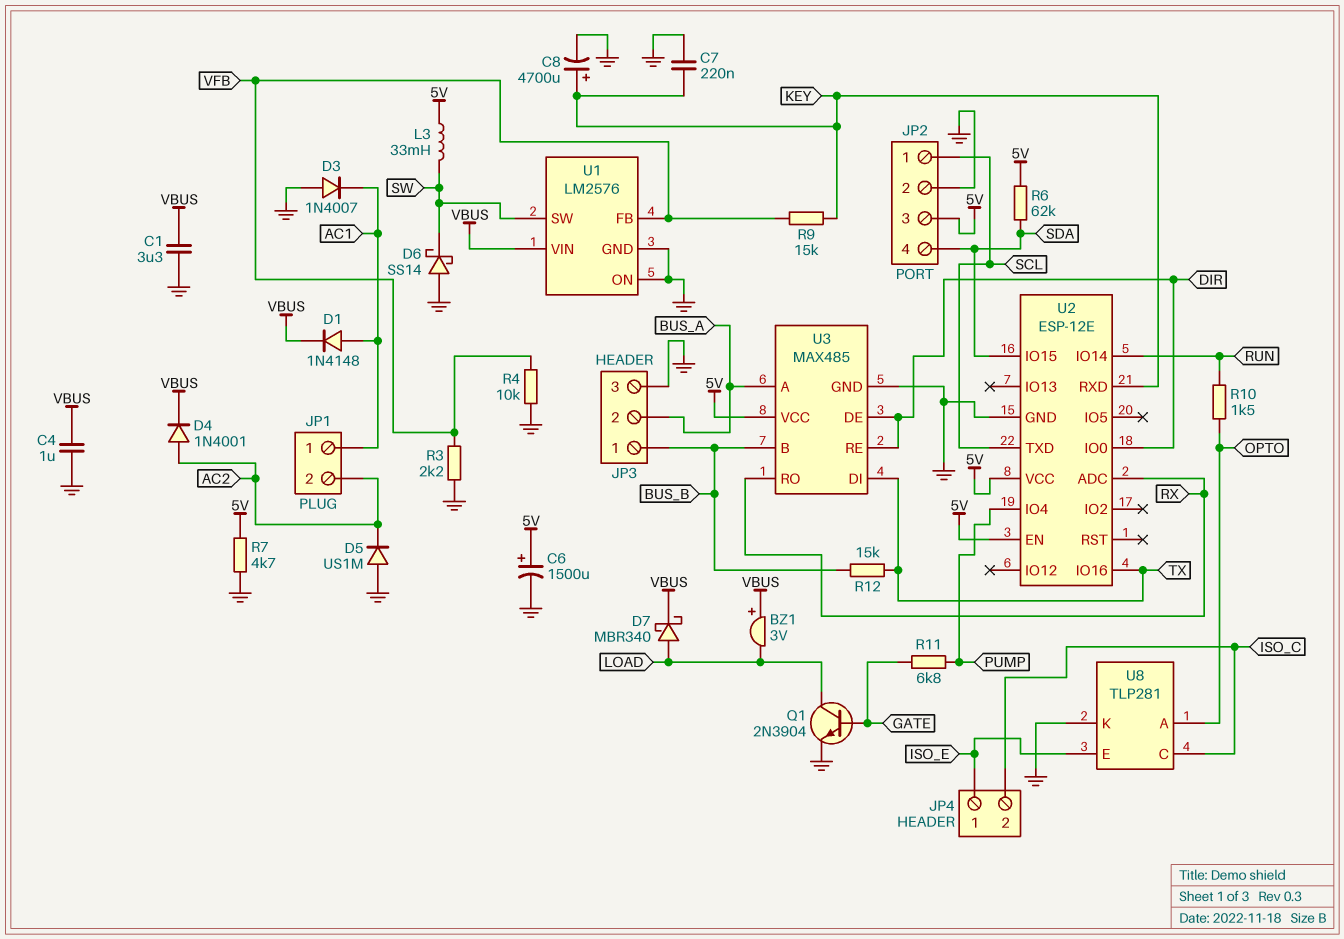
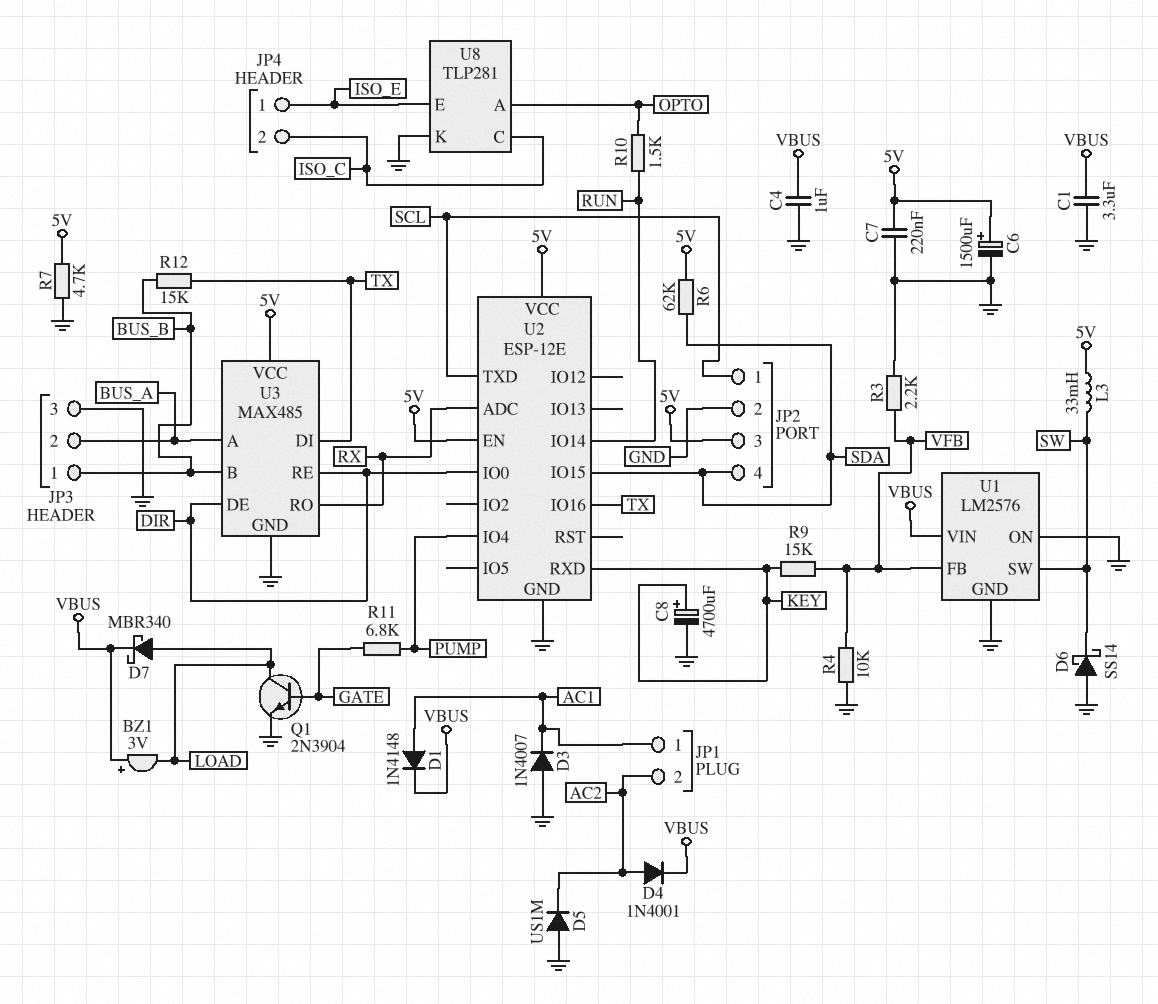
C7: 220nF (GND, KEY) -> 220nF (5V, GND)

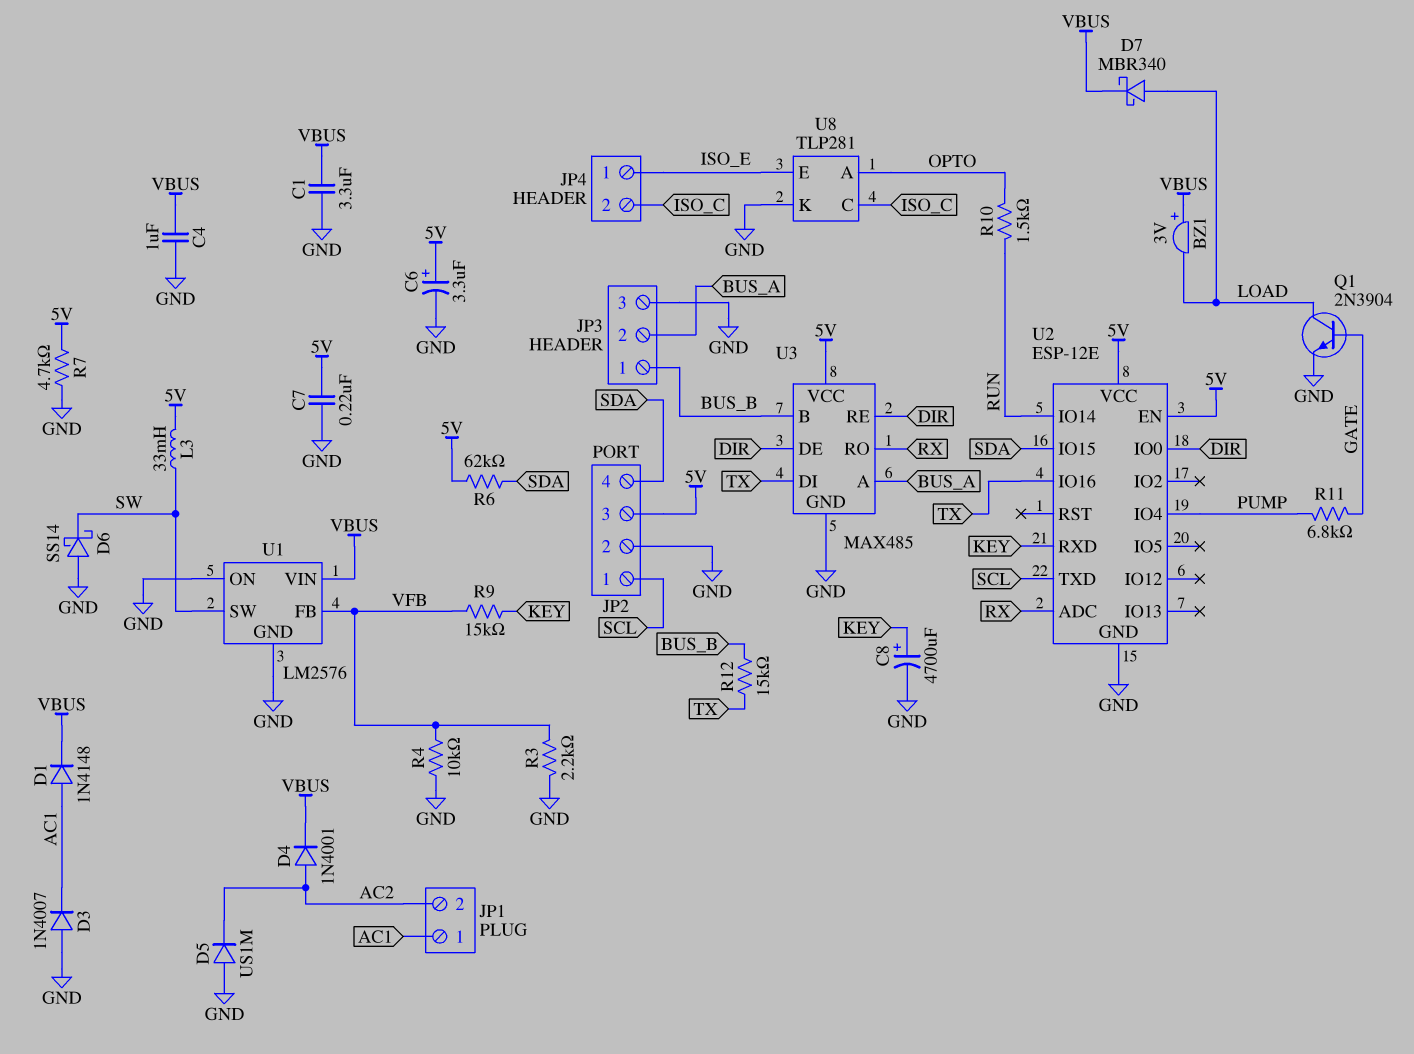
C6: 1500uF (plus 5V, minus GND) -> 3.3uF (plus 5V, minus GND)

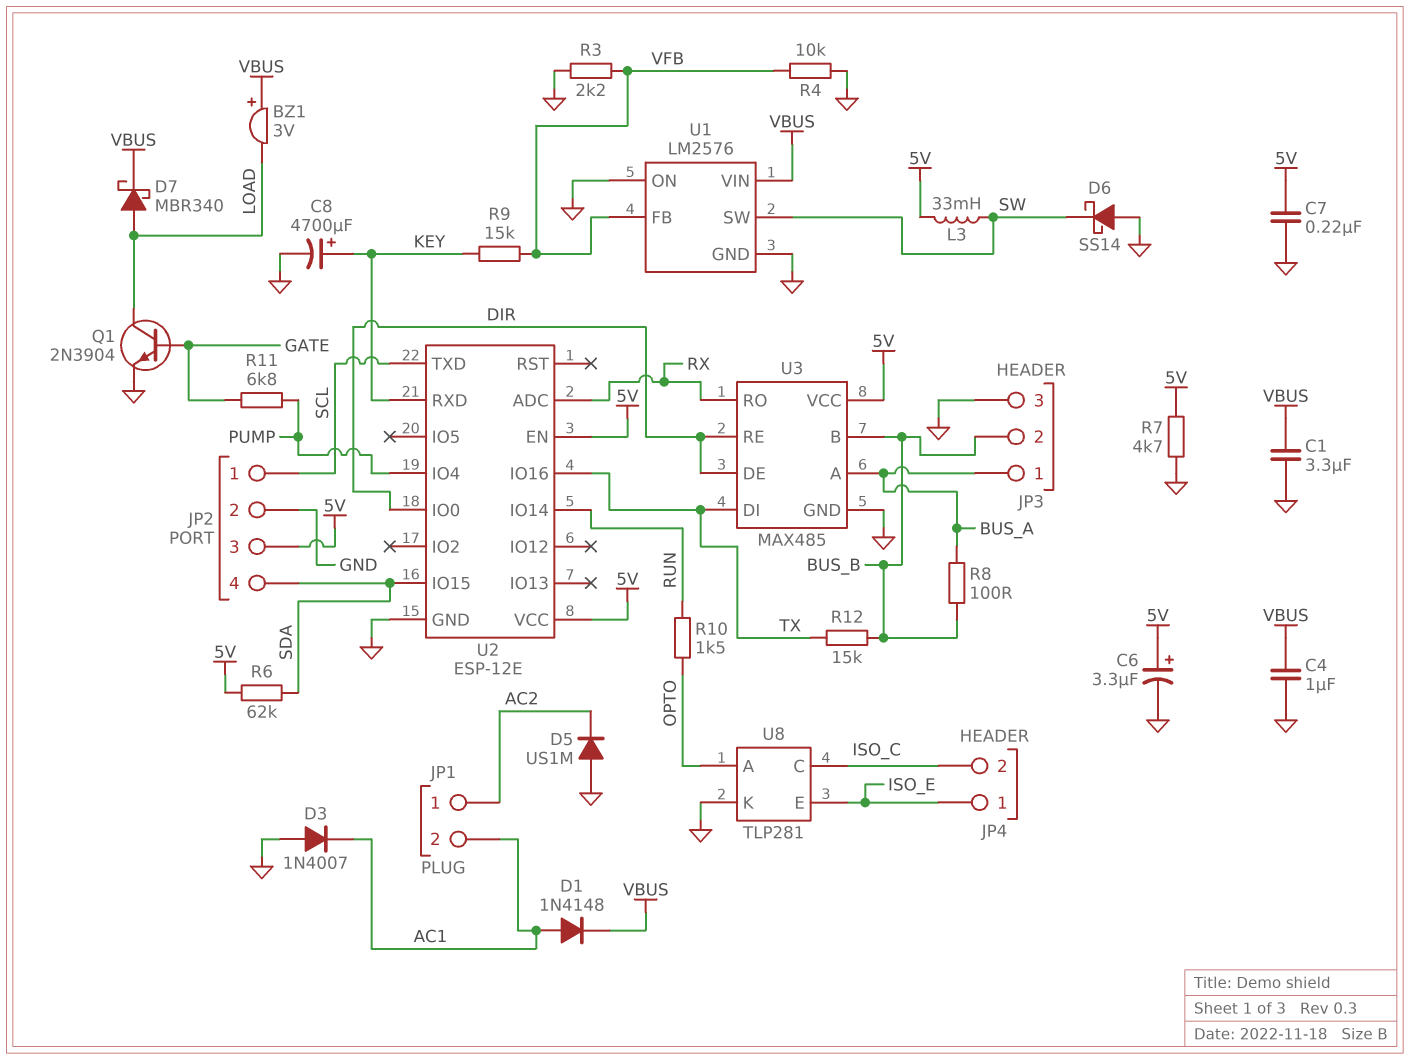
D4: diode 1N4001 (A AC2, K VBUS) -> none
JP1 pin 1: AC1 -> AC2
JP1 pin 2: AC2 -> AC1
JP3 pin 1: BUS_B -> BUS_A
JP3 pin 2: BUS_A -> BUS_B
R8: none -> 100 (BUS_A, BUS_B)

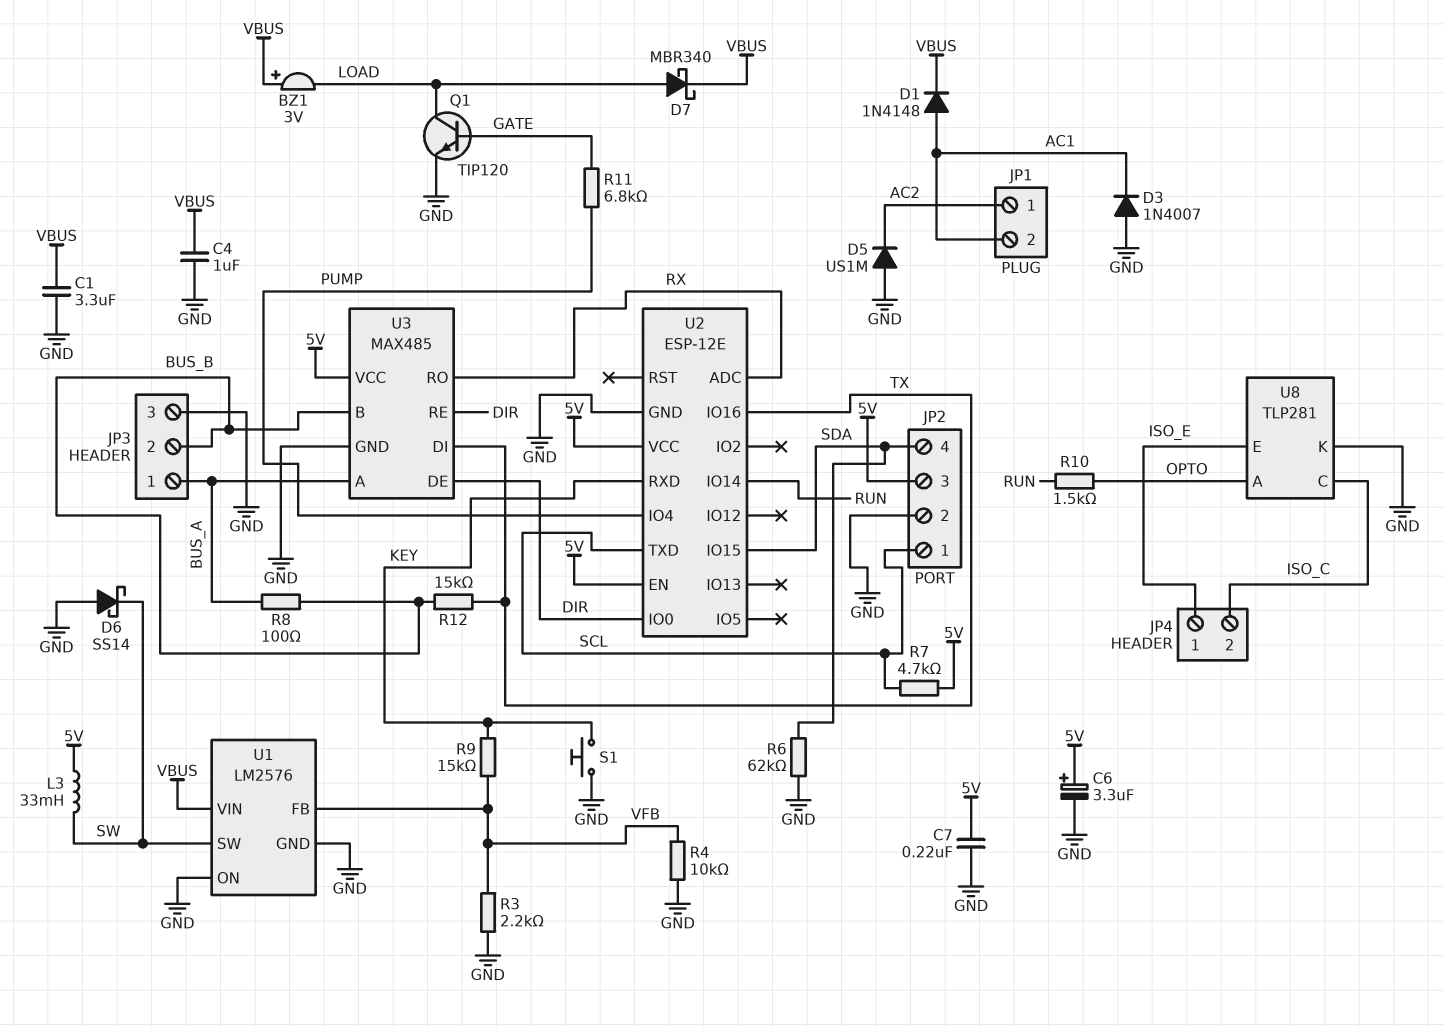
C8: 4700uF (plus KEY, minus GND) -> none
Q1: NPN 2N3904 (B GATE, C LOAD, E GND) -> NPN TIP120 (B GATE, C LOAD, E GND)
R6: 62k (5V, SDA) -> 62k (GND, SDA)
R7: 4.7k (5V, GND) -> 4.7k (5V, SCL)
S1: none -> button (GND, KEY)

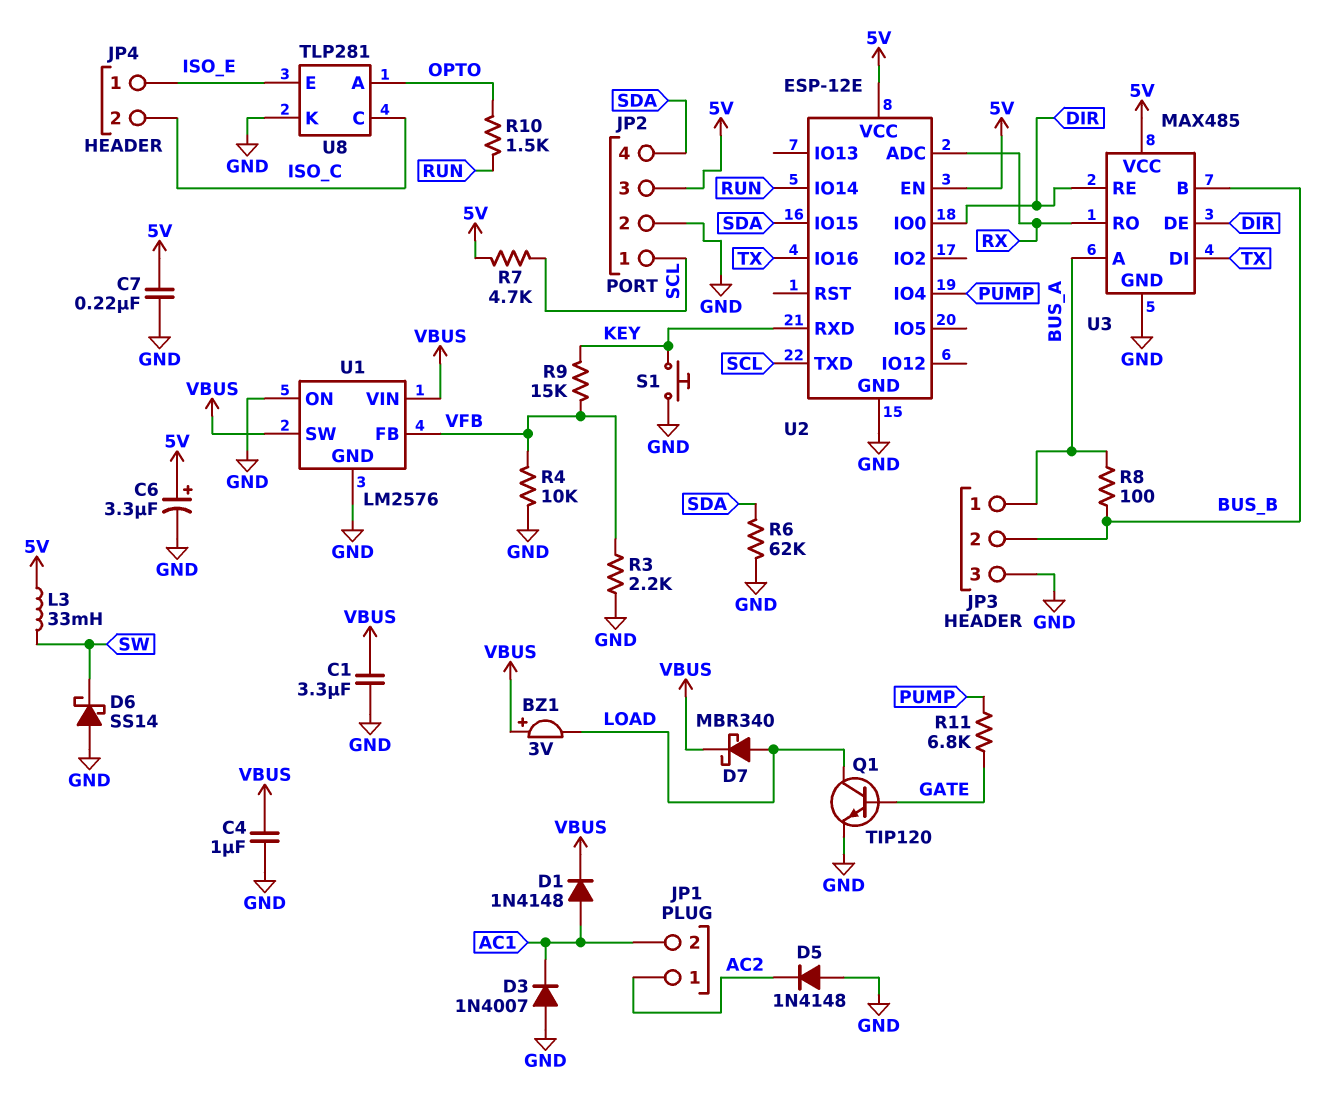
D5: diode US1M (A GND, K AC2) -> diode 1N4148 (A GND, K AC2)
R12: 15k (BUS_B, TX) -> none
U1 pin SW: SW -> VBUS

